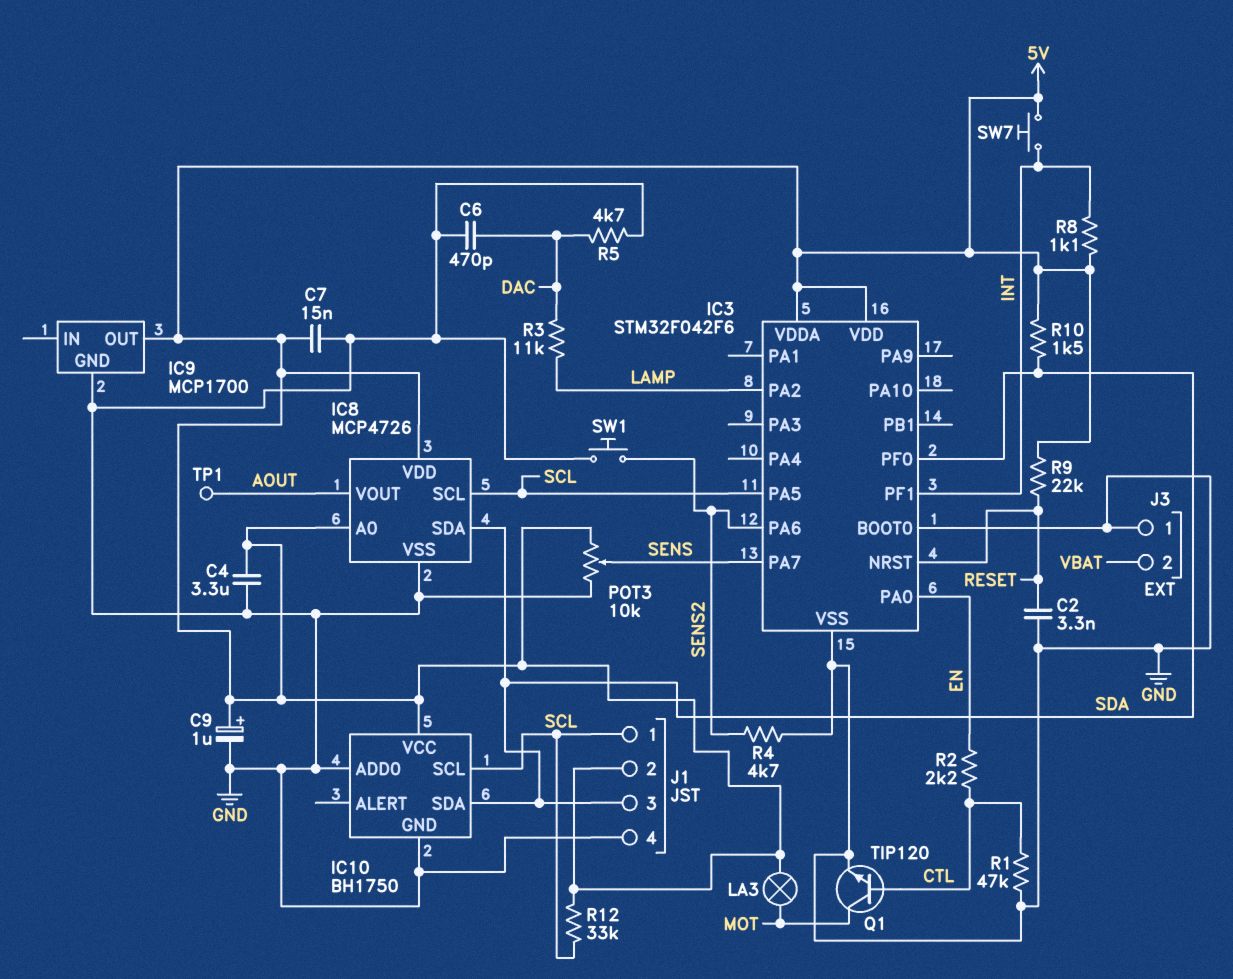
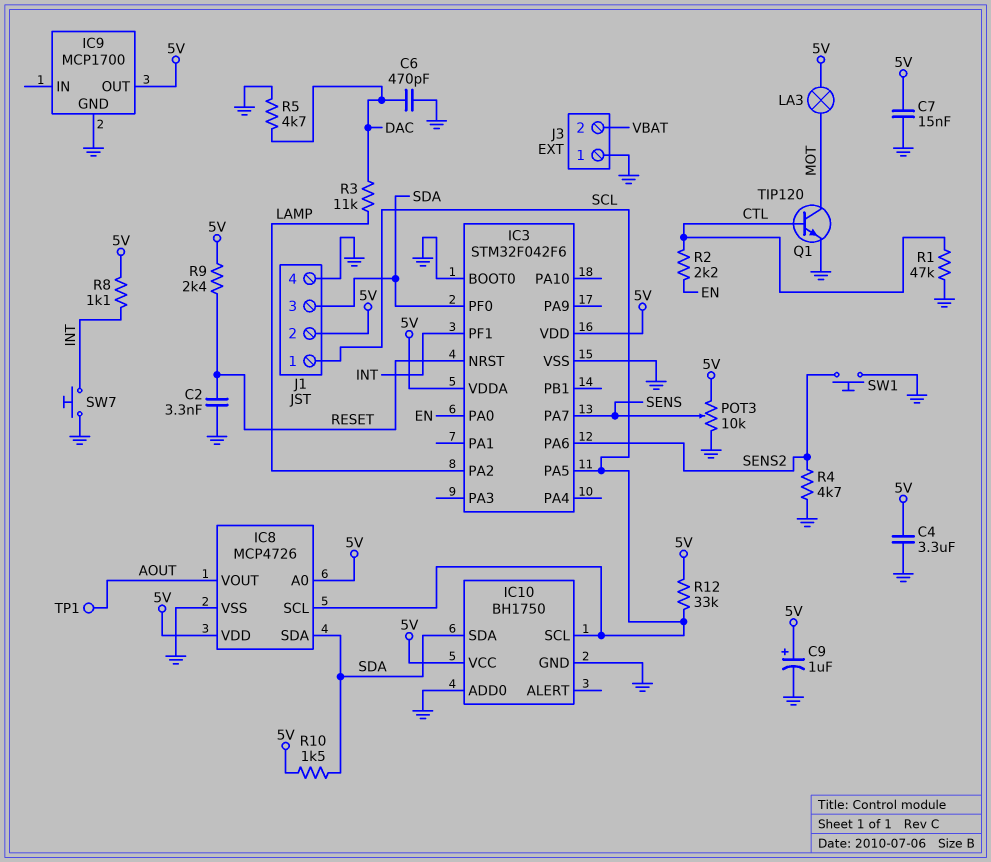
R9: 22k (5V, RESET) -> 2.4k (5V, RESET)
SW7: button (5V, INT) -> button (GND, INT)

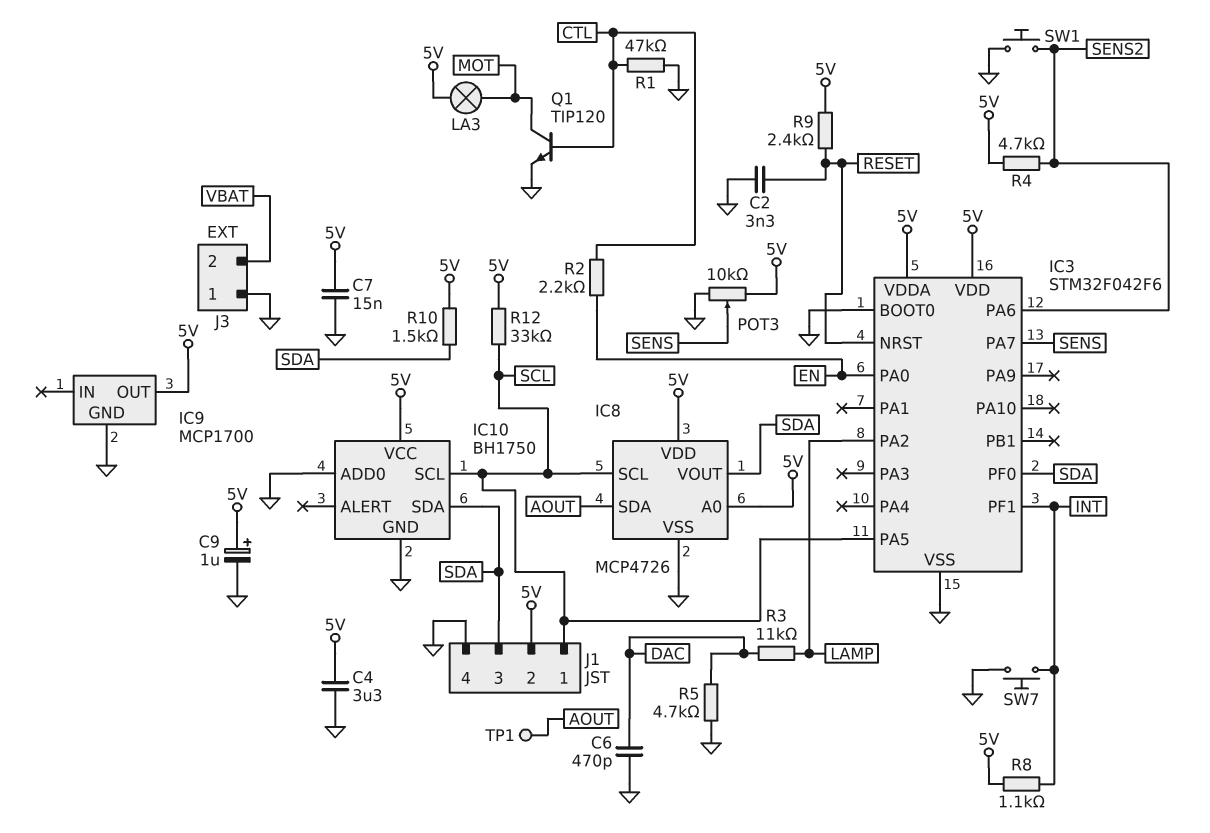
IC8 pin SDA: SDA -> AOUT
IC8 pin VOUT: AOUT -> SDA
R4: 4.7k (GND, SENS2) -> 4.7k (5V, SENS2)

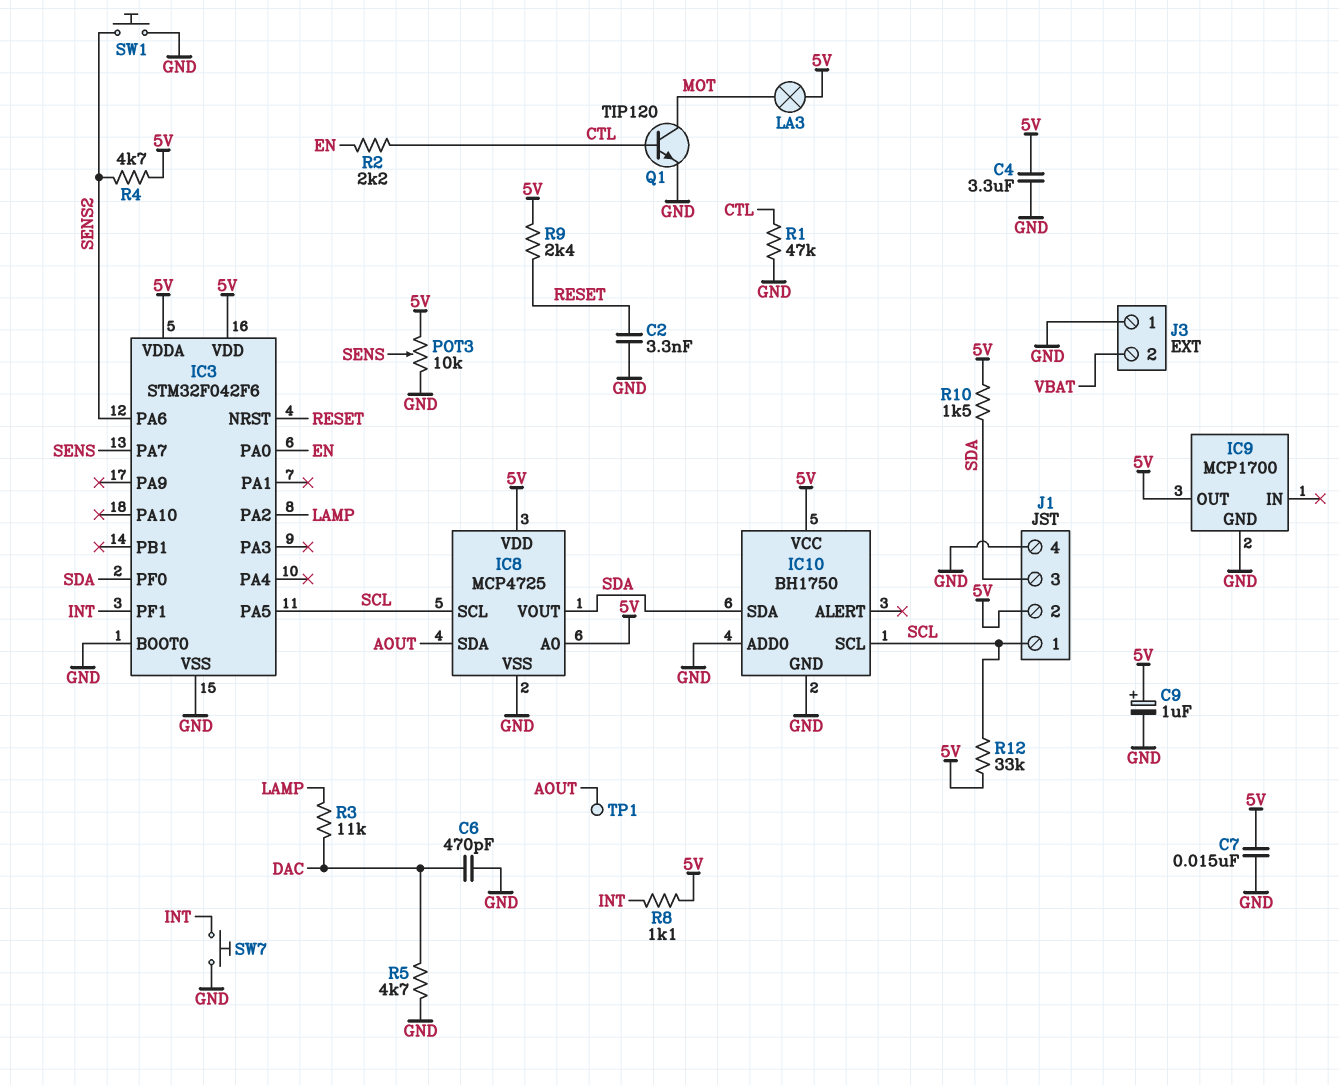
IC8: MCP4726 -> MCP4725

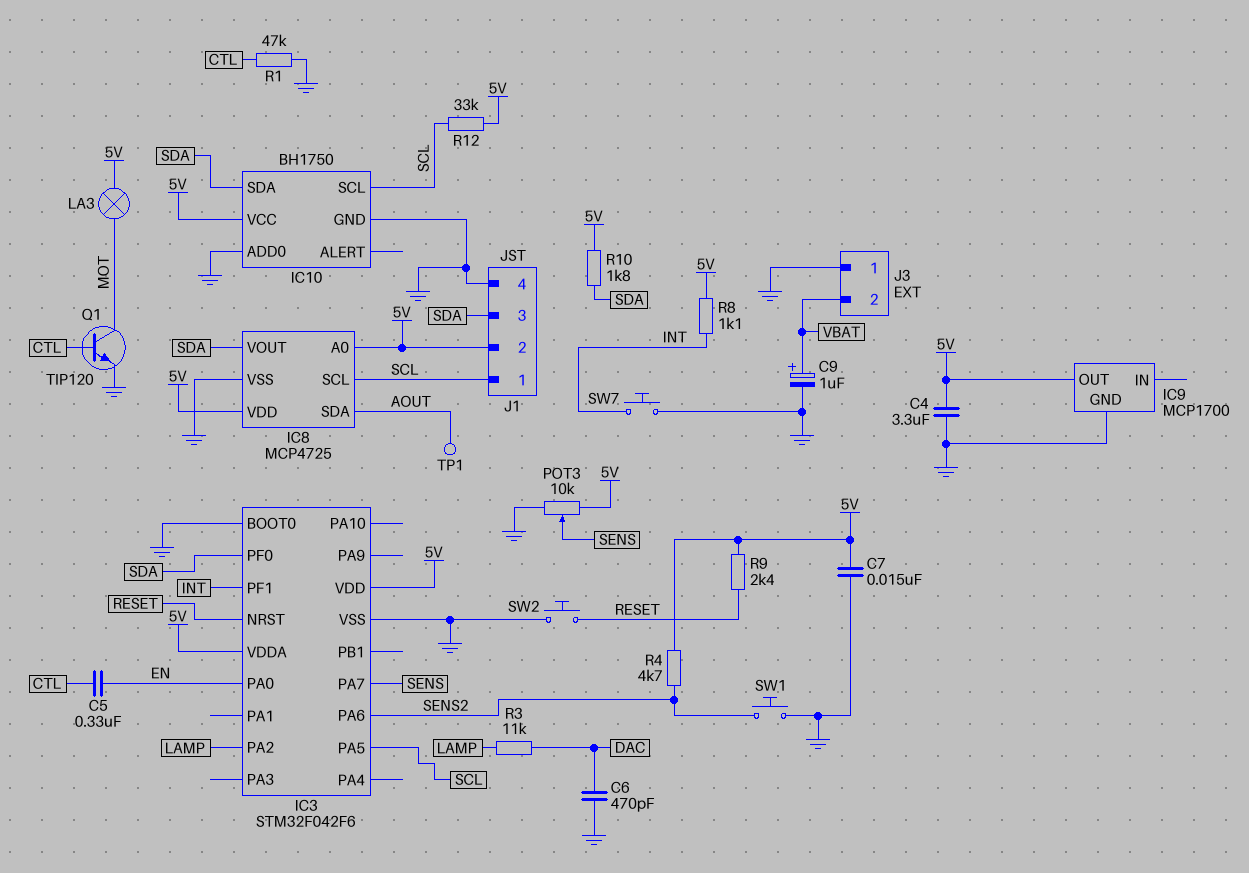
C2: 3.3nF (GND, RESET) -> none
C5: none -> 330nF (CTL, EN)
C9: 1uF (plus 5V, minus GND) -> 1uF (plus VBAT, minus GND)
R2: 2.2k (CTL, EN) -> none
R5: 4.7k (DAC, GND) -> none
R10: 1.5k (5V, SDA) -> 1.8k (5V, SDA)
SW2: none -> button (GND, RESET)

